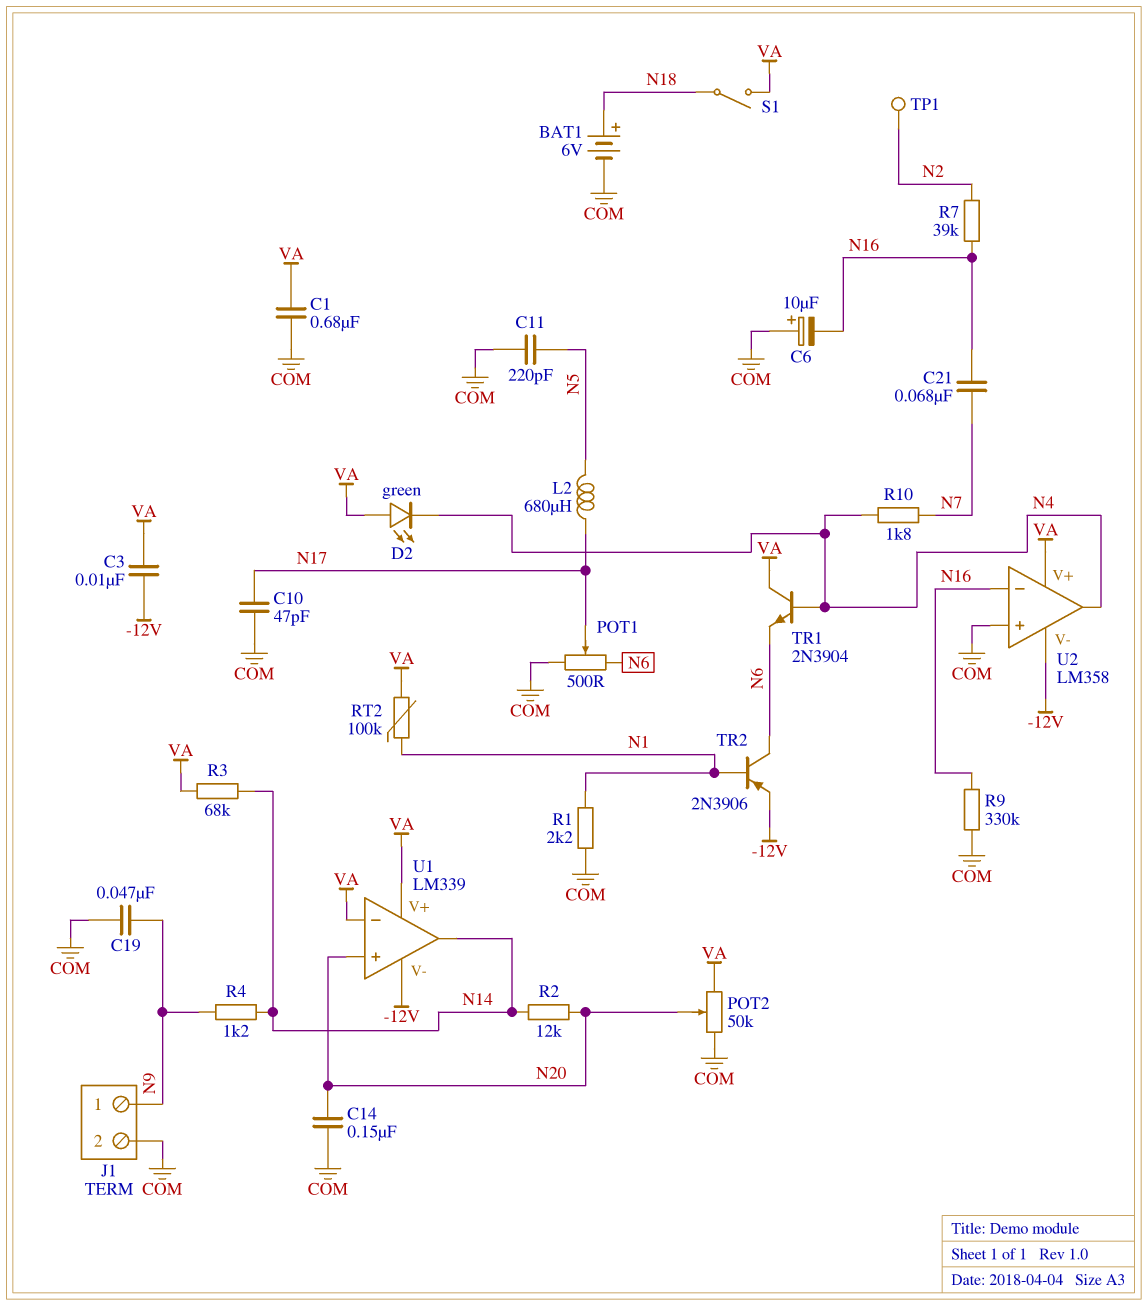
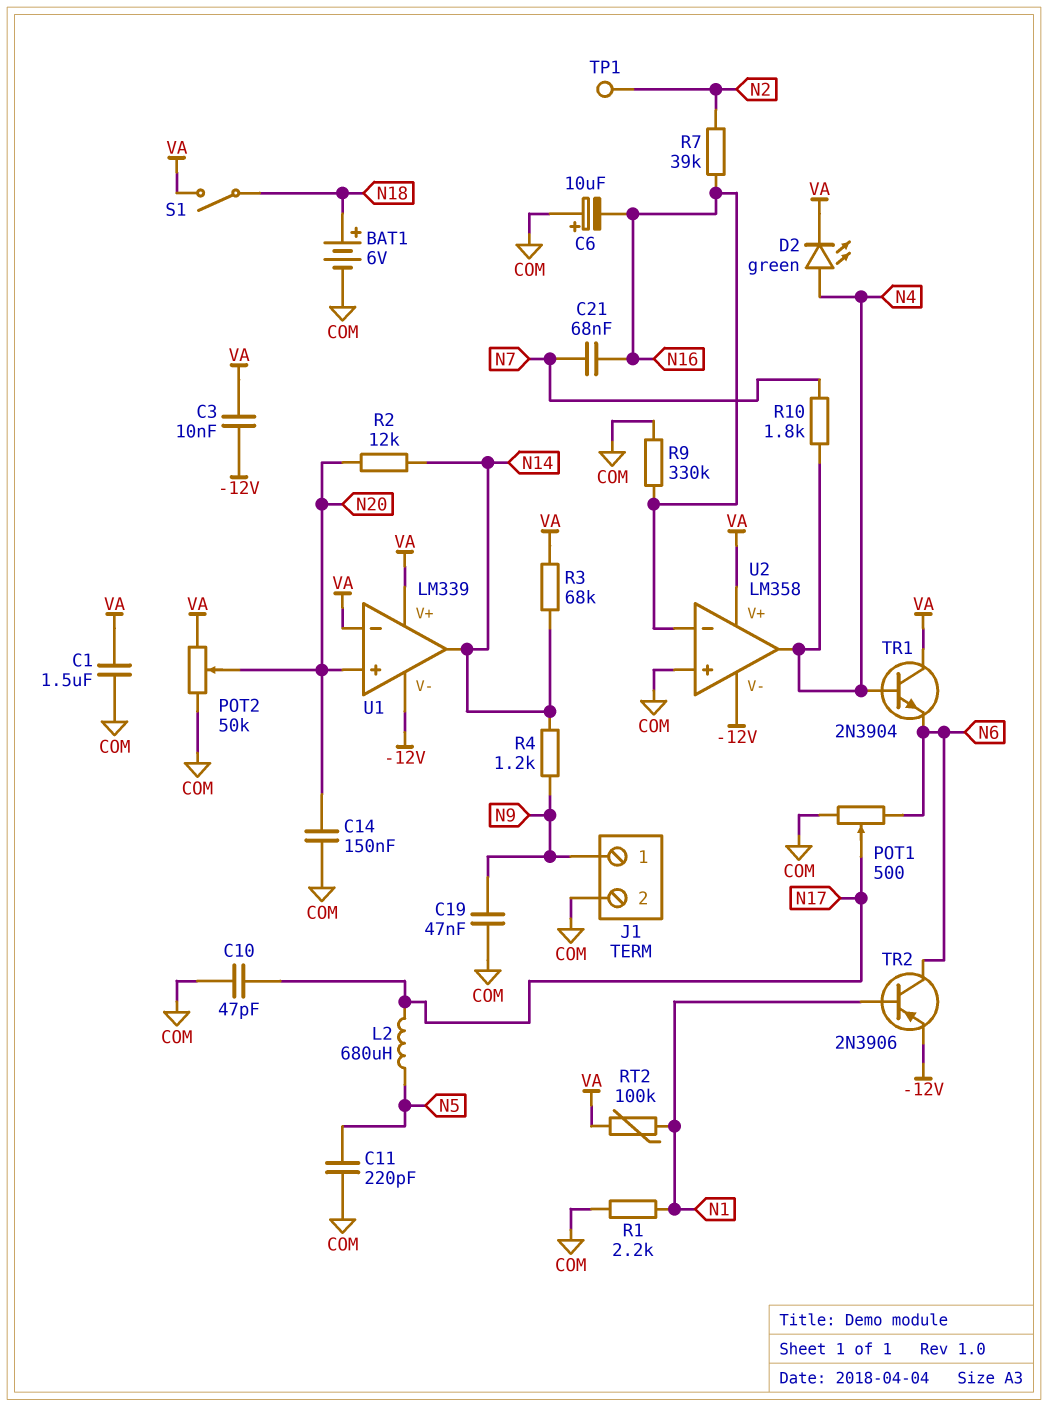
C1: 680nF (COM, VA) -> 1.5uF (COM, VA)
D2: LED green (A VA, K N4) -> LED green (A N4, K VA)

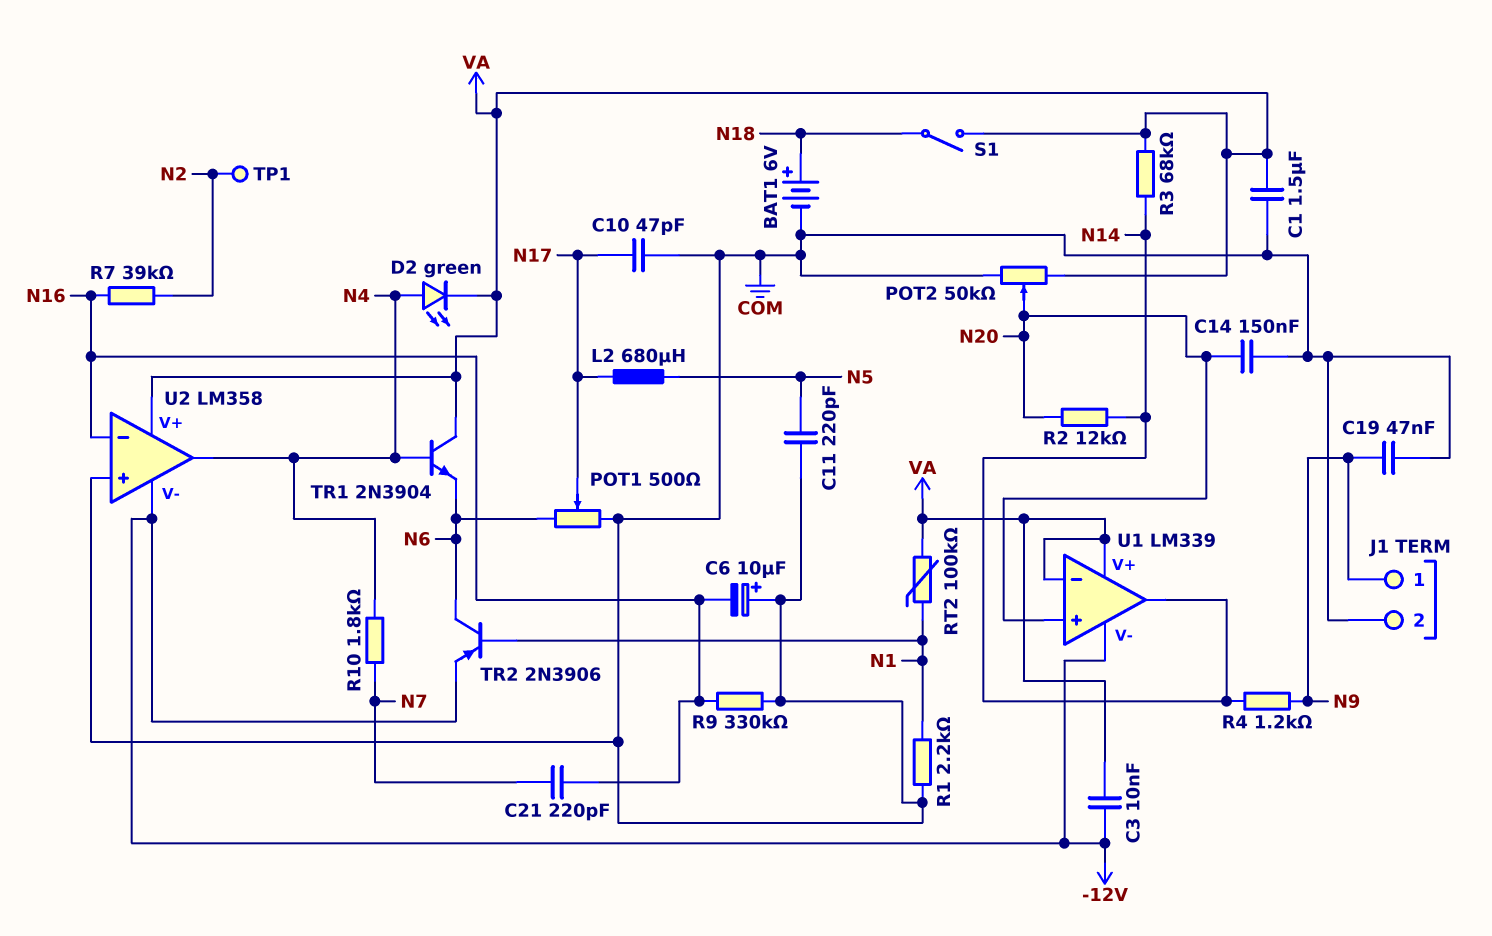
C21: 68nF (N7, N16) -> 220pF (N7, N16)

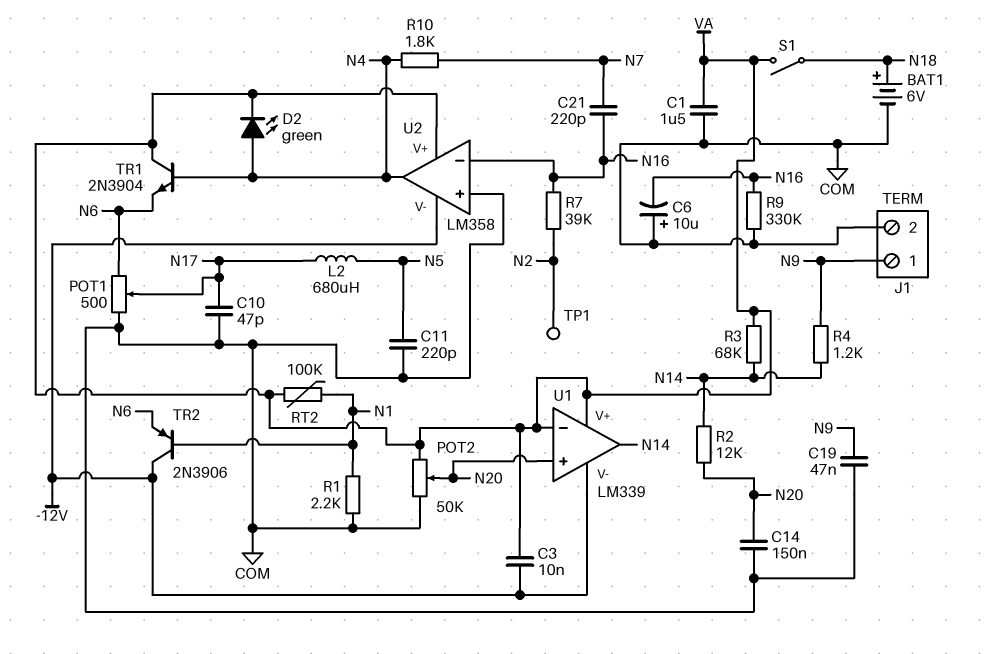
TR2: PNP 2N3906 (B N1, C N6, E -12V) -> PNP 2N3906 (B N1, C -12V, E N6)

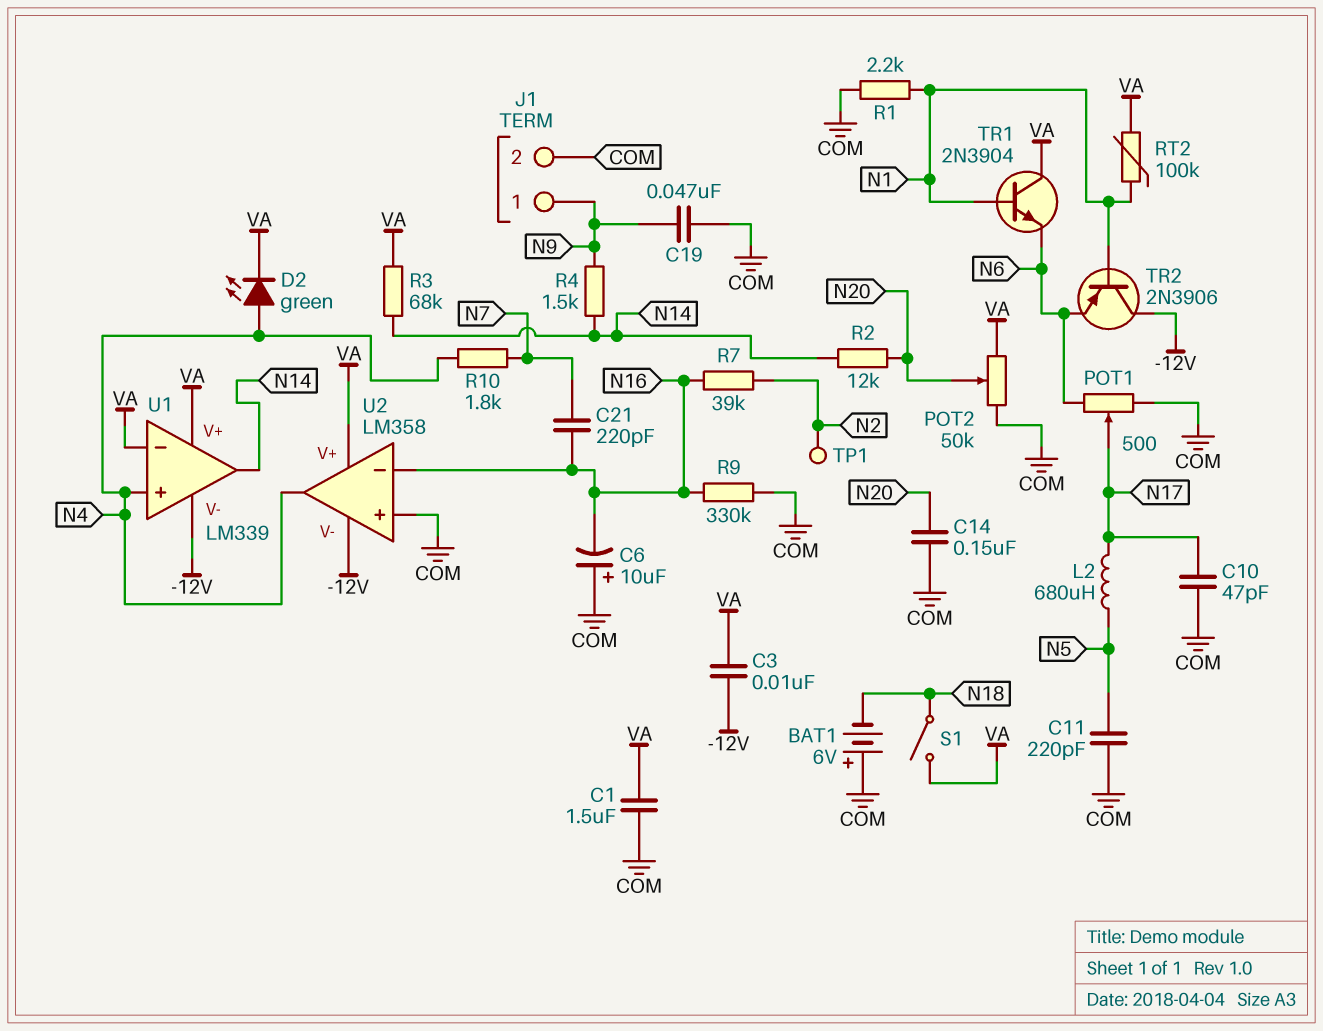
BAT1: 6V (plus N18, minus COM) -> 6V (plus COM, minus N18)
R4: 1.2k (N9, N14) -> 1.5k (N9, N14)
TR1: NPN 2N3904 (B N4, C VA, E N6) -> NPN 2N3904 (B N1, C VA, E N6)
U1 pin in+: N20 -> N4

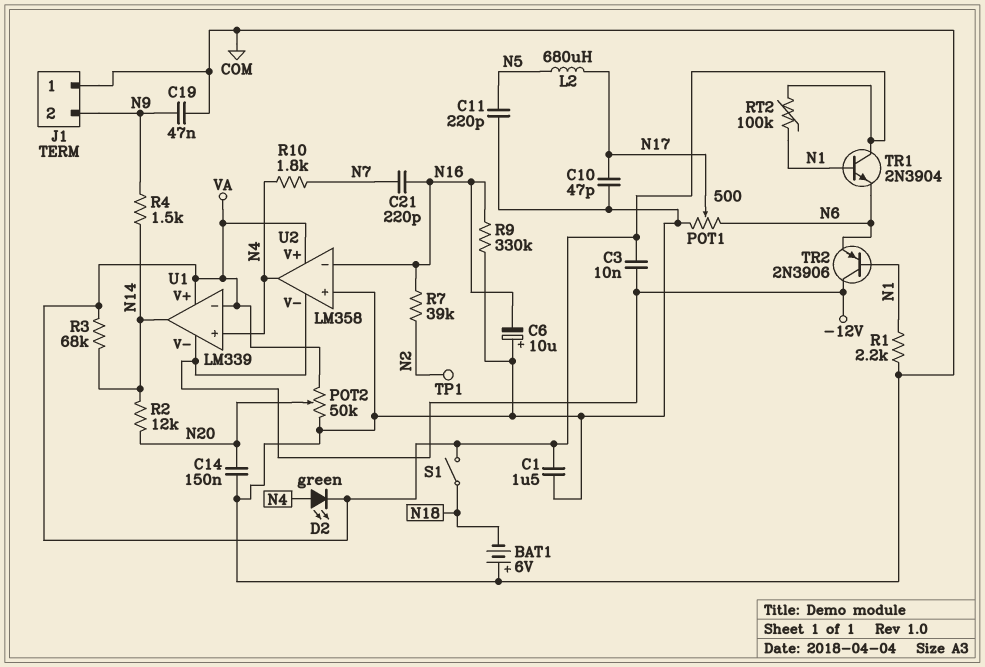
J1 pin 1: N9 -> COM
J1 pin 2: COM -> N9

